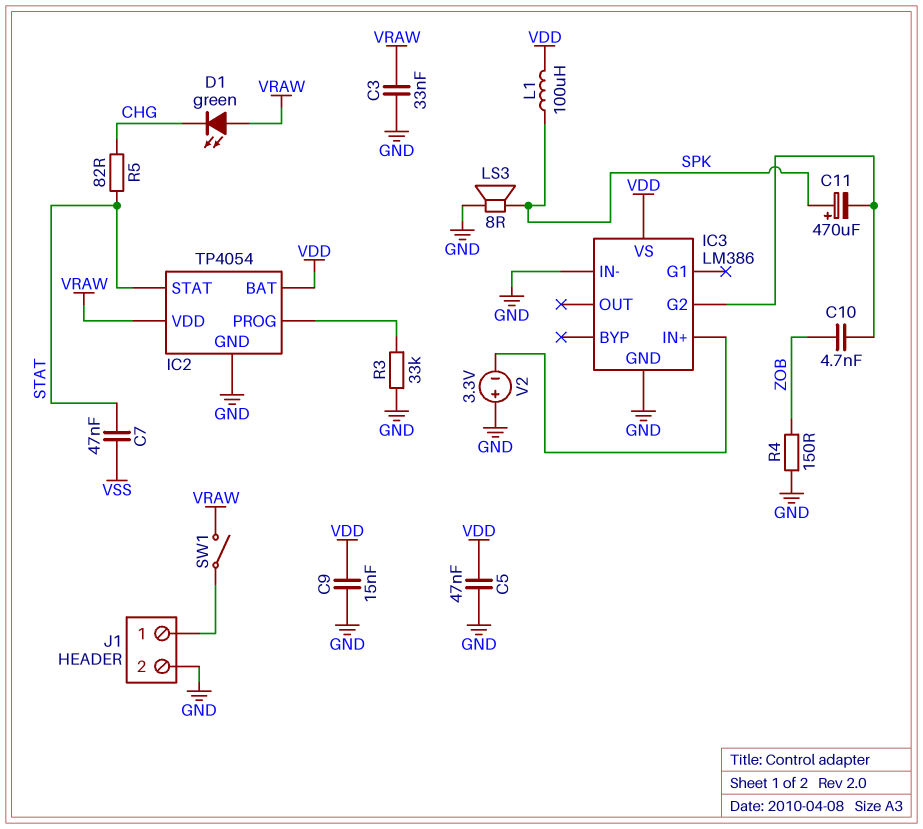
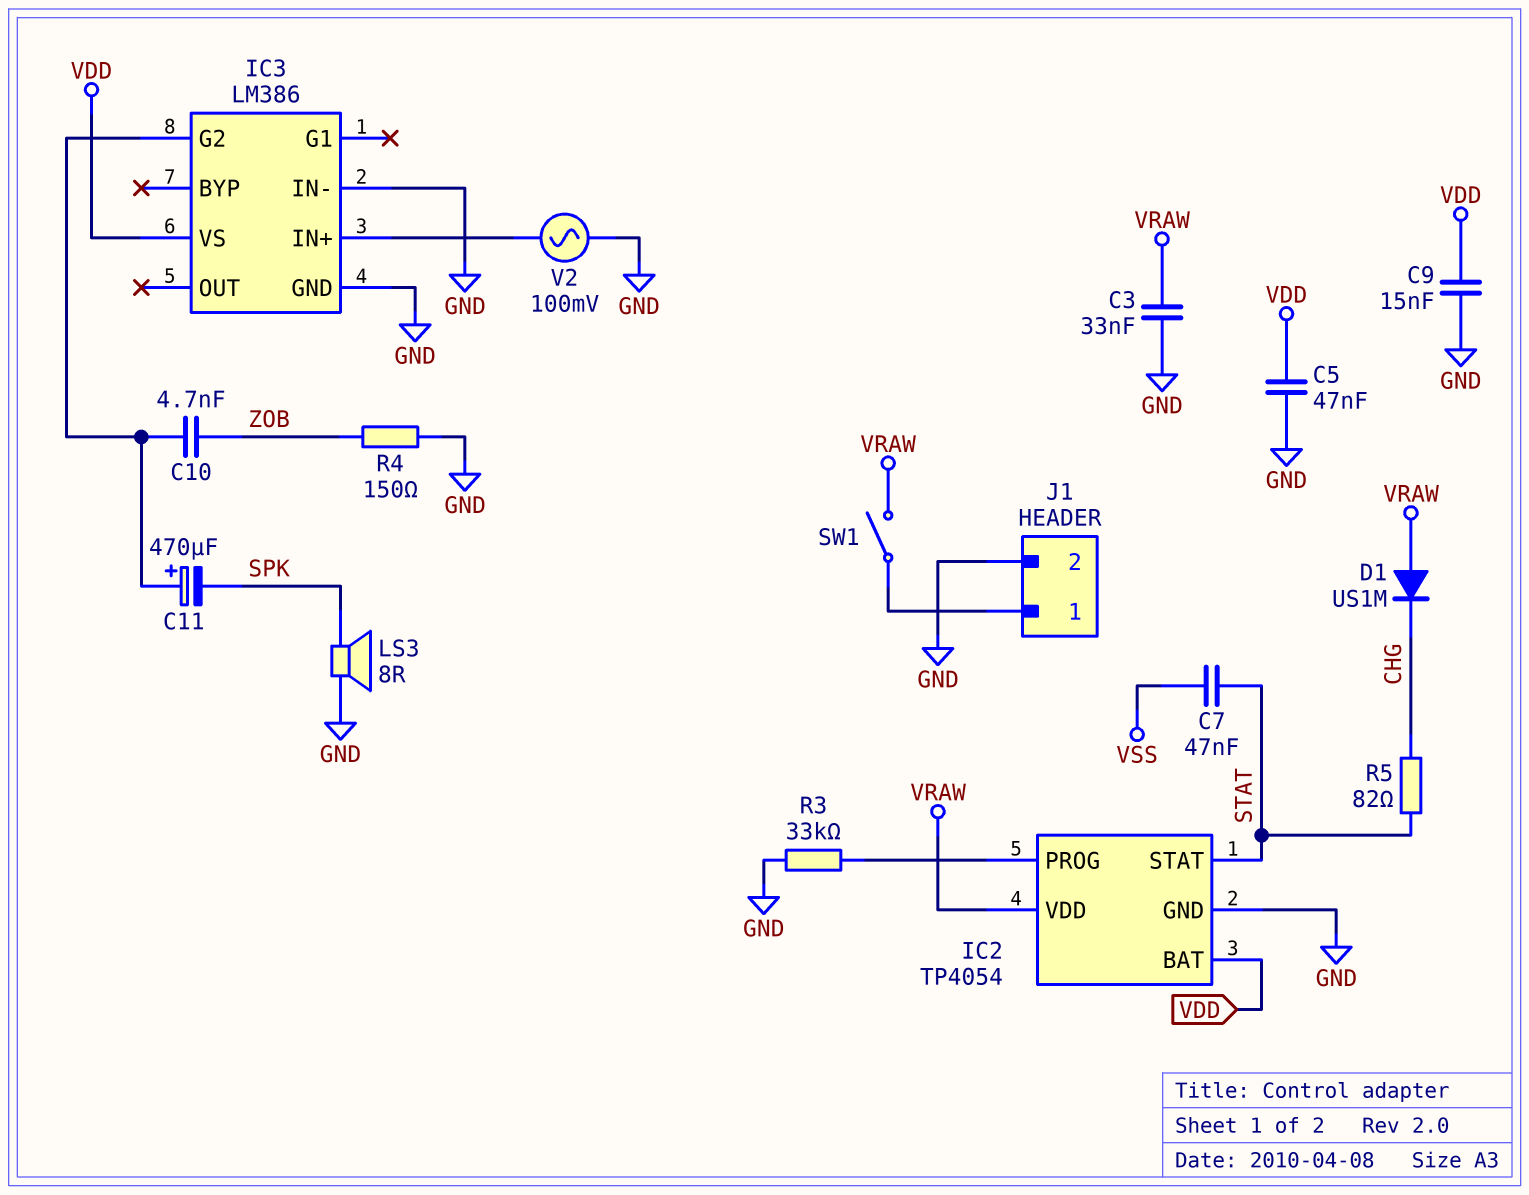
C11: 470uF (plus SPK, minus IC3/G2) -> 470uF (plus IC3/G2, minus SPK)
D1: LED green (A VRAW, K CHG) -> diode US1M (A VRAW, K CHG)
L1: 100uH (SPK, VDD) -> none
V2: 3.3V (plus GND, minus IC3/IN+) -> AC 100mV (GND, IC3/IN+)

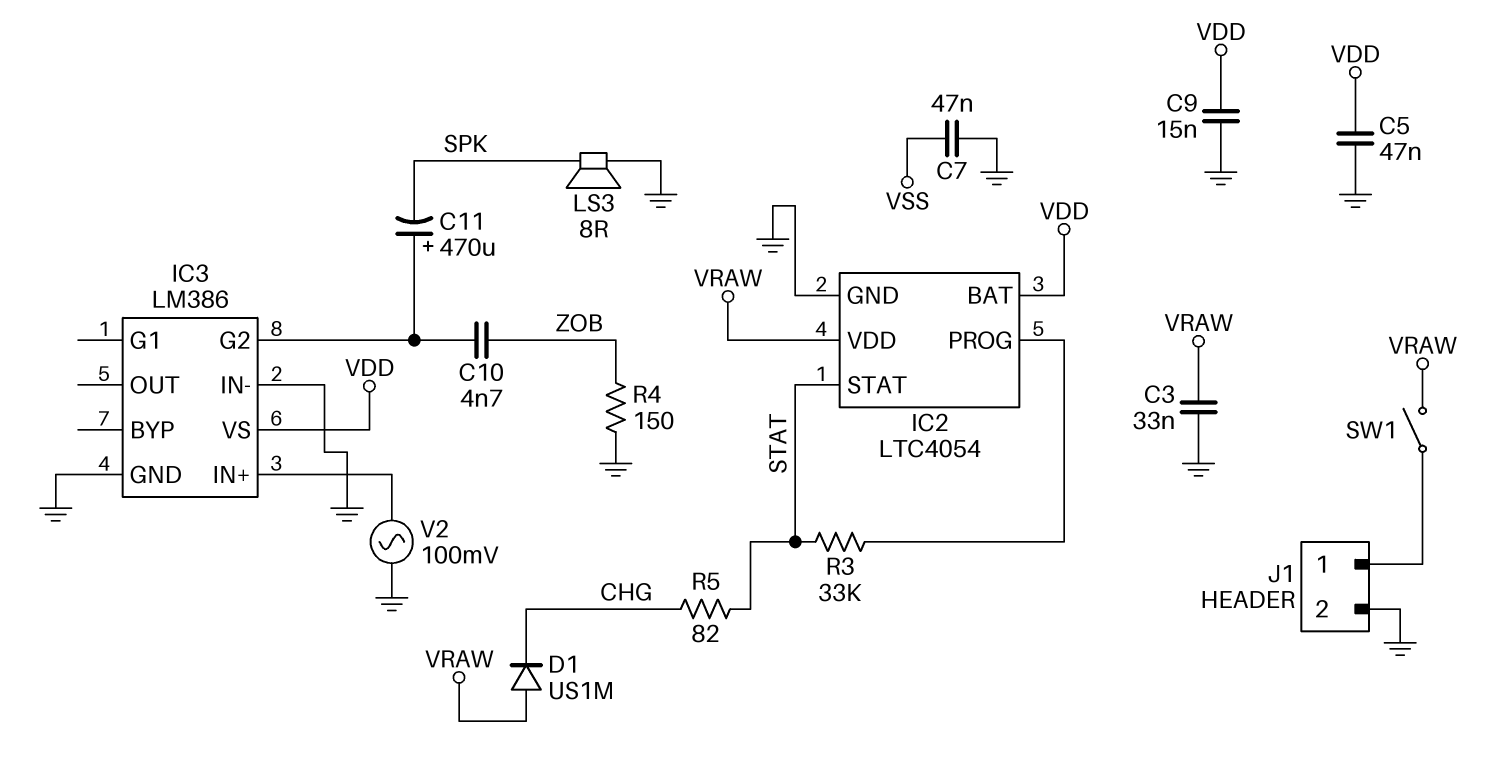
C7: 47nF (STAT, VSS) -> 47nF (GND, VSS)
IC2: TP4054 -> LTC4054
R3: 33k (GND, IC2/PROG) -> 33k (IC2/PROG, STAT)

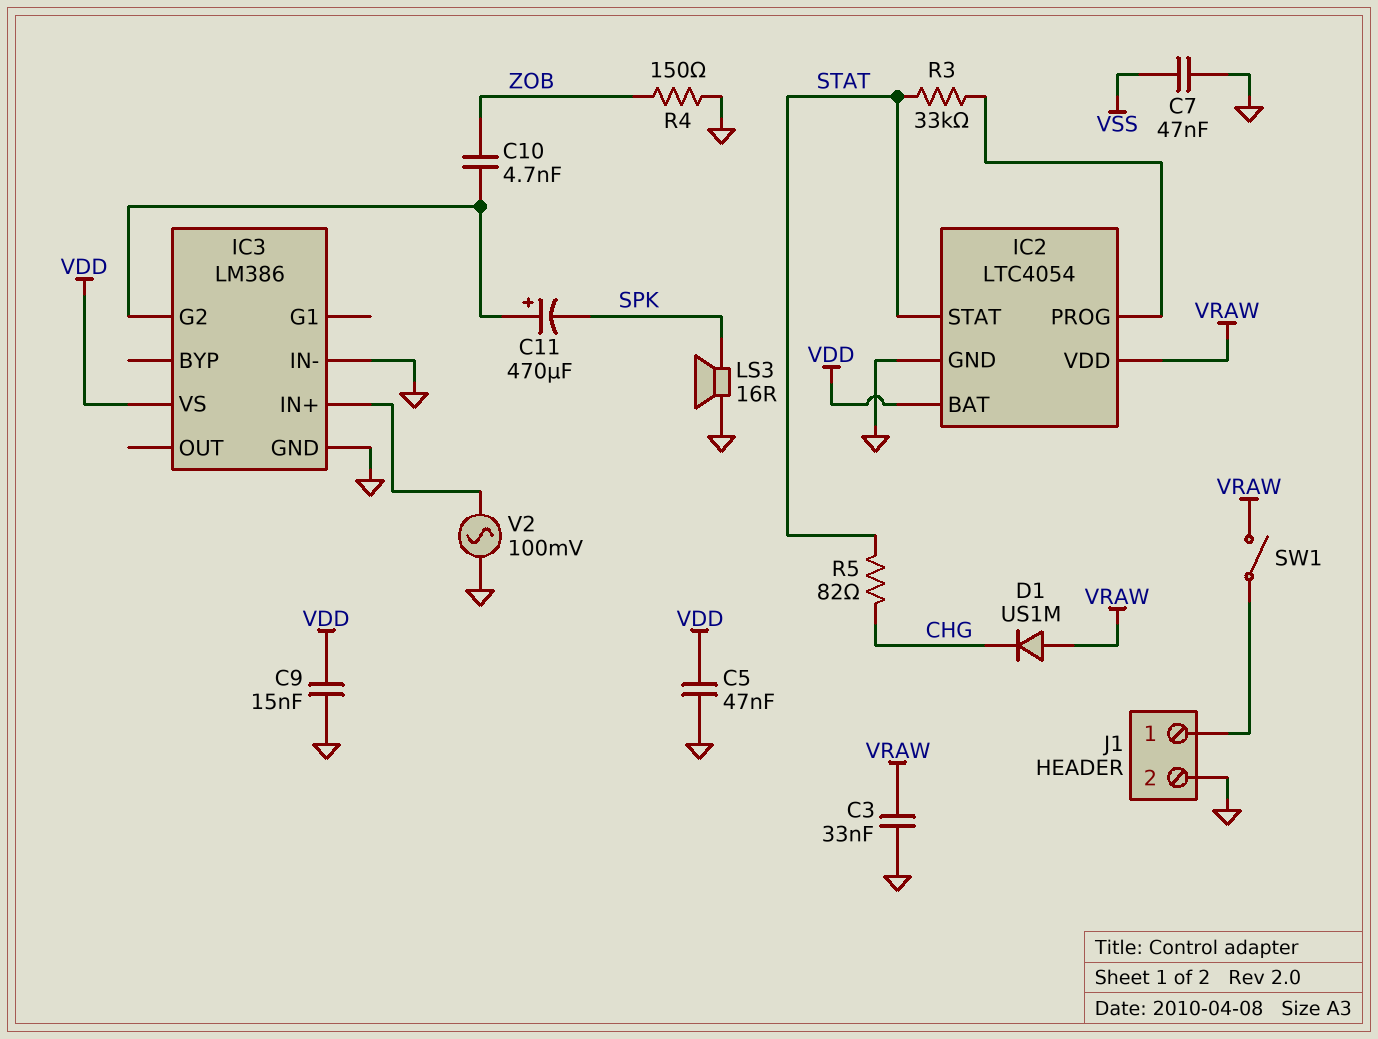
LS3: speaker 8R (GND, SPK) -> speaker 16R (GND, SPK)

